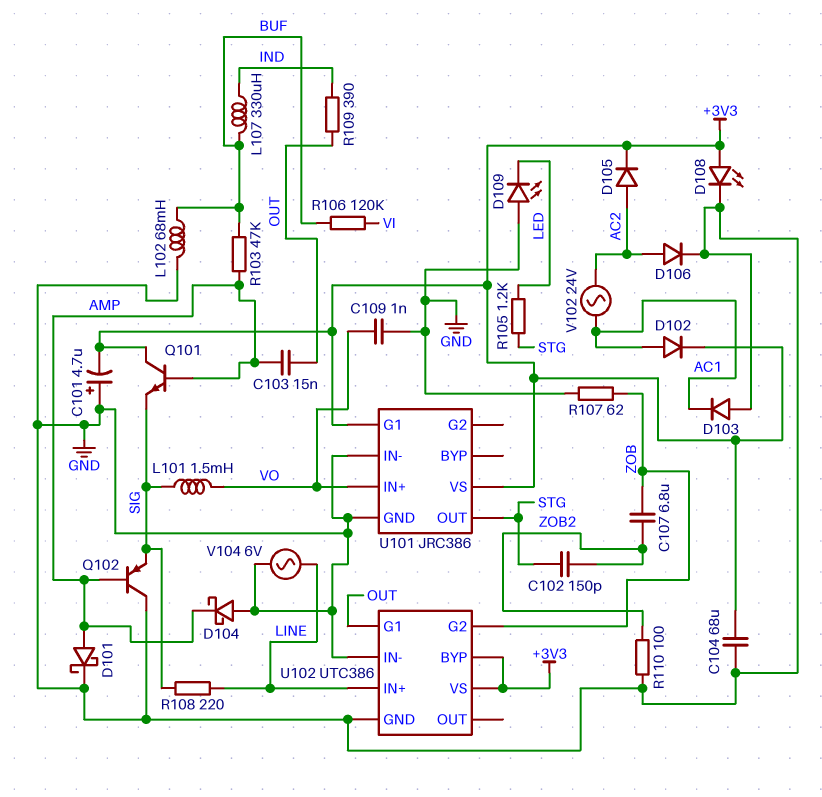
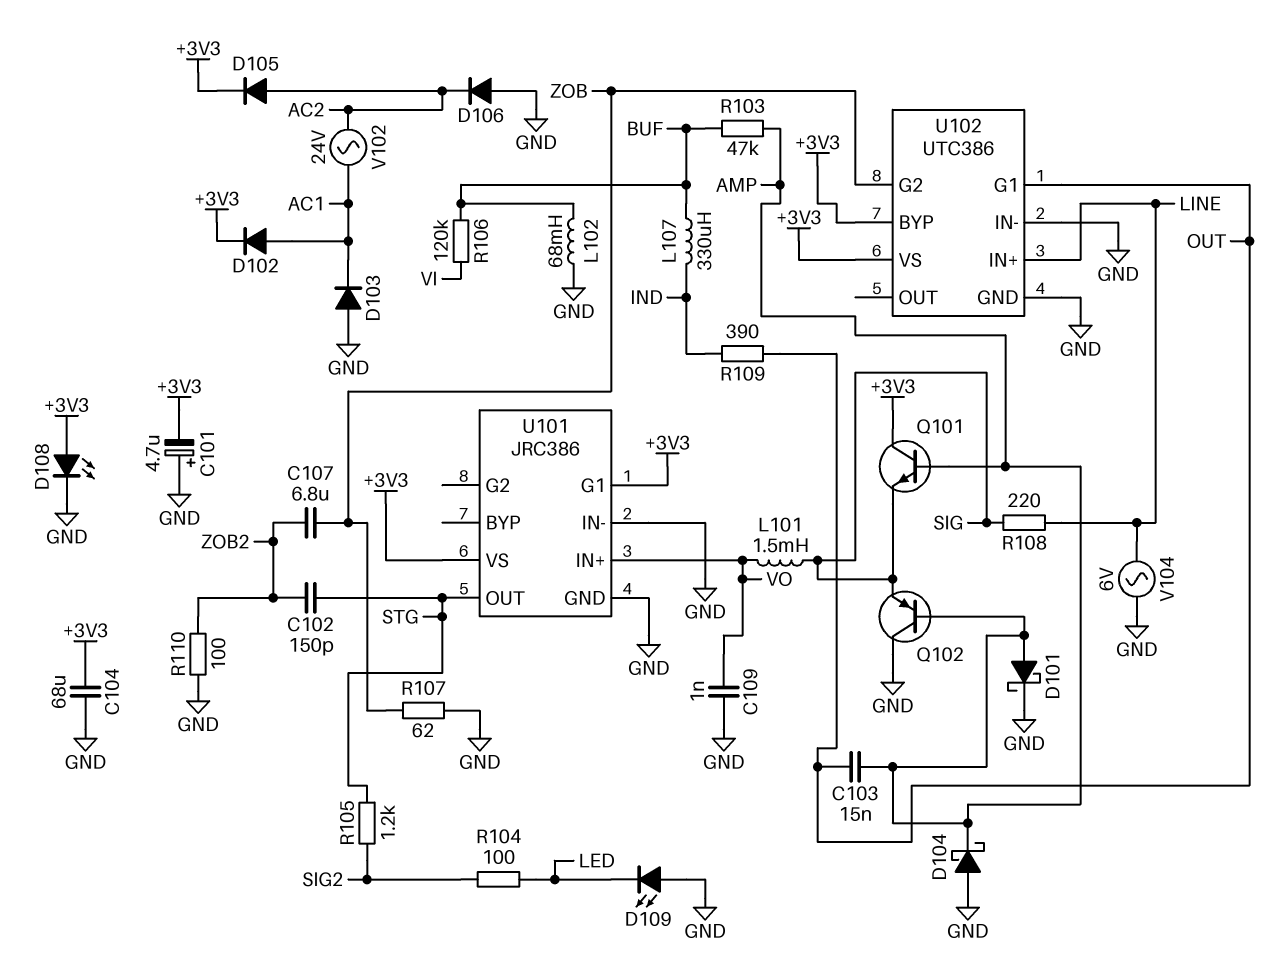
D106: diode (A AC2, K GND) -> diode (A GND, K AC2)
R104: none -> 100 (LED, SIG2)
R105: 1.2k (LED, STG) -> 1.2k (SIG2, STG)

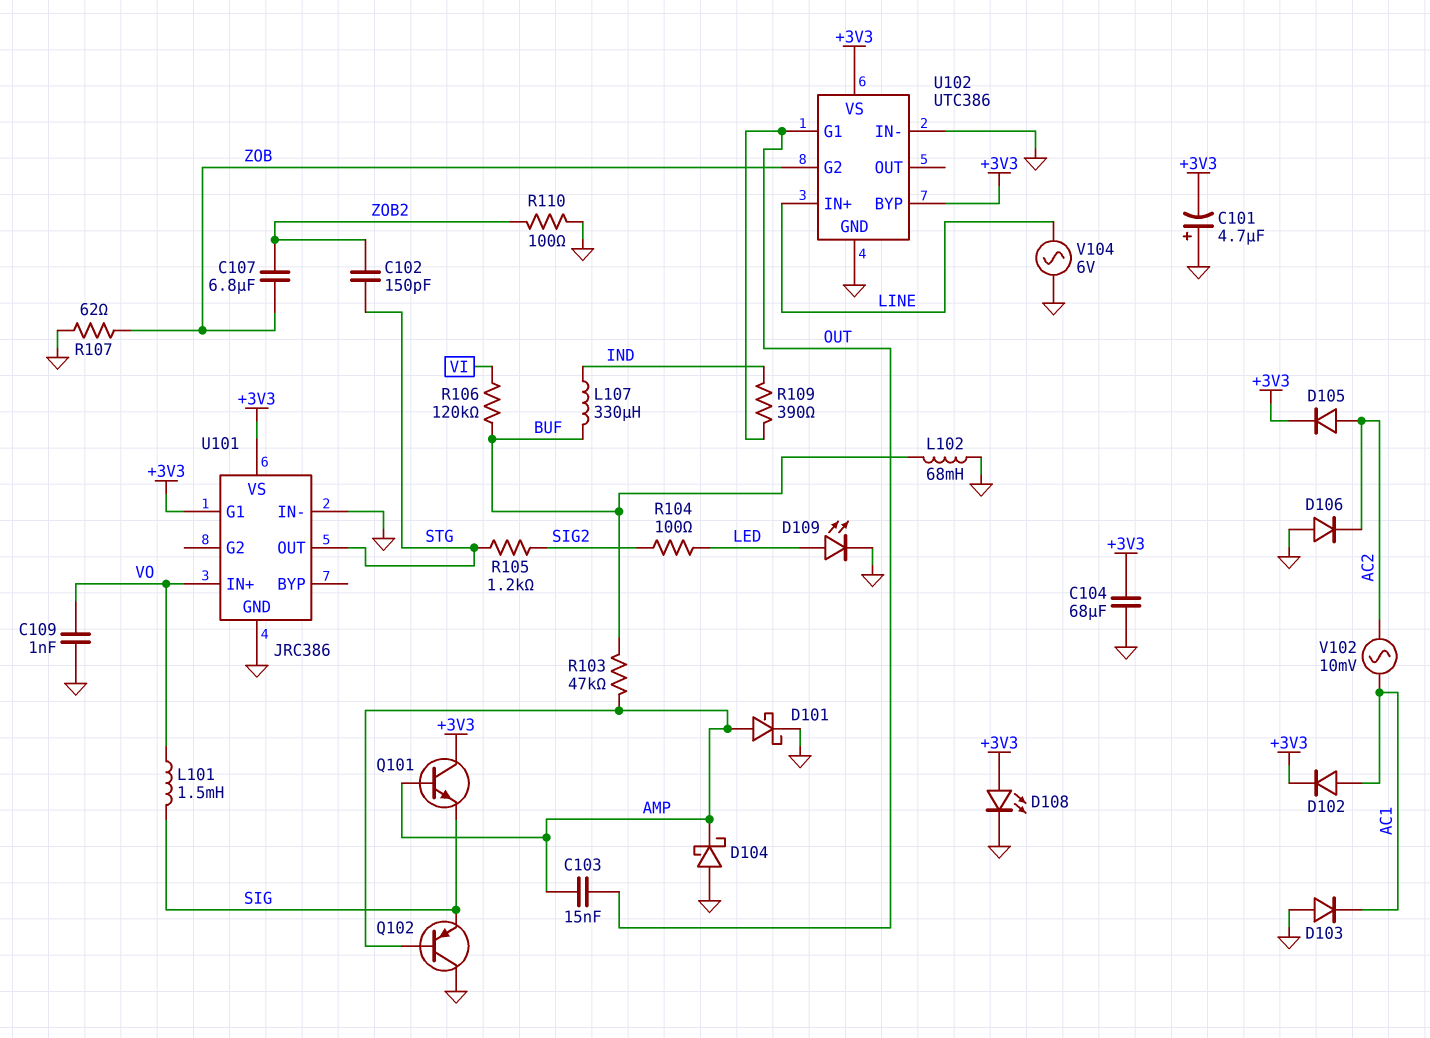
D109: LED (A GND, K LED) -> LED (A LED, K GND)
R108: 220 (LINE, SIG) -> none
V102: AC 24V (AC1, AC2) -> AC 10mV (AC1, AC2)

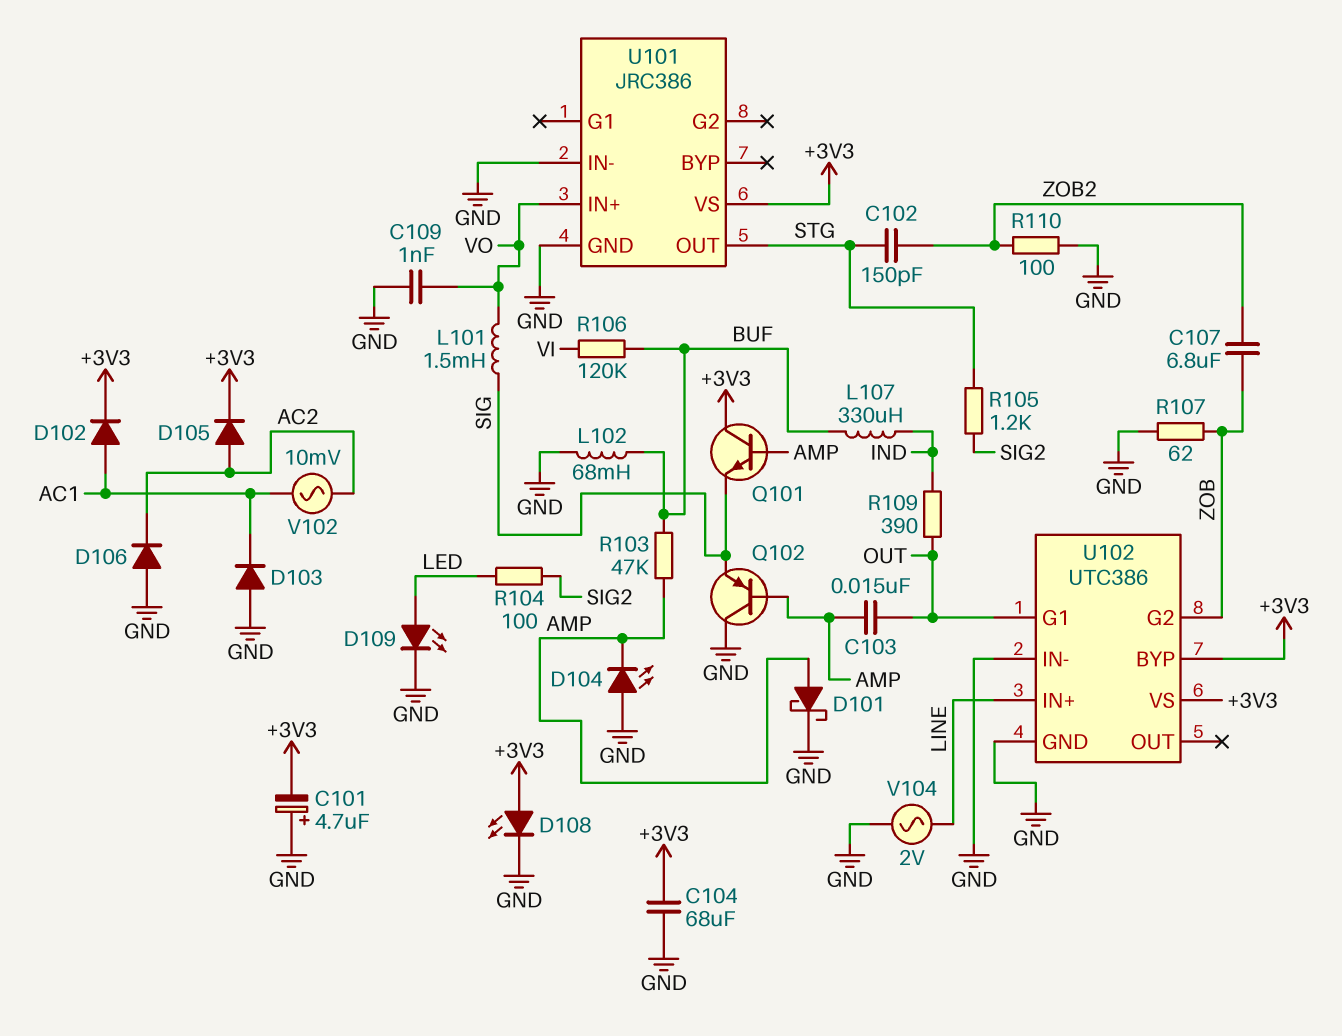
D104: schottky (A GND, K AMP) -> LED (A GND, K AMP)
U101 pin G1: +3V3 -> none
V104: AC 6V (GND, LINE) -> AC 2V (GND, LINE)

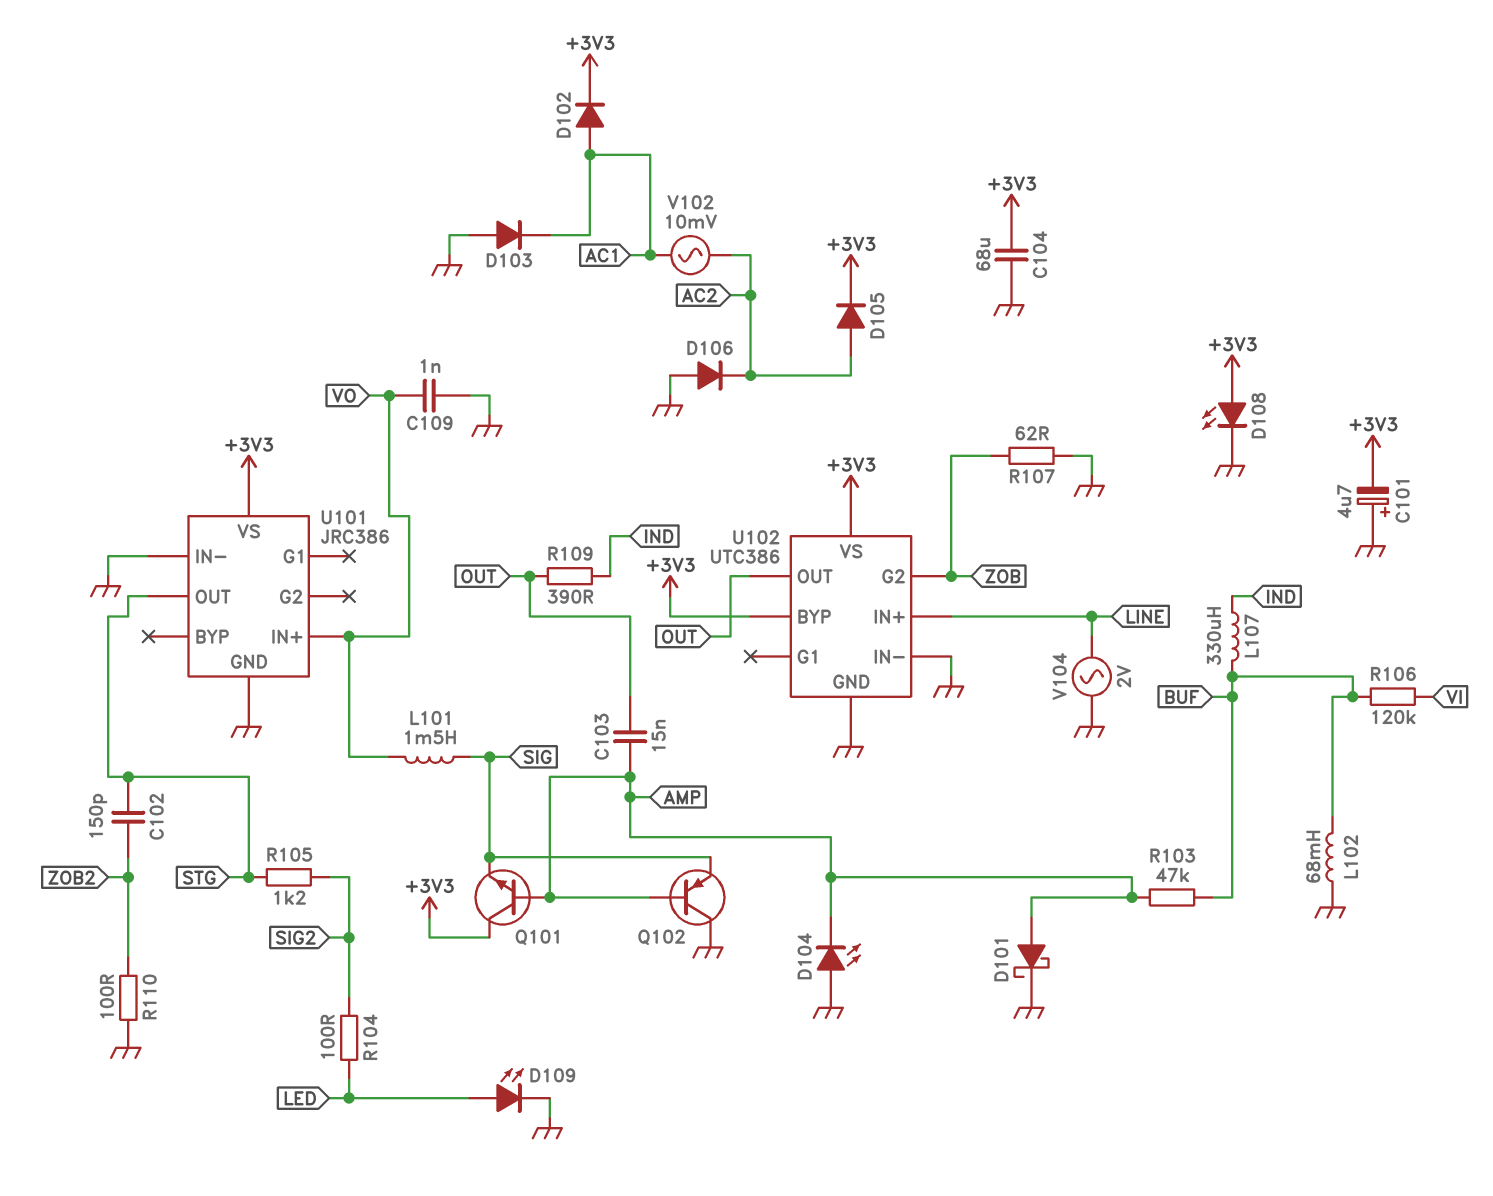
C107: 6.8uF (ZOB, ZOB2) -> none
U102 pin G1: OUT -> none
U102 pin OUT: none -> OUT

